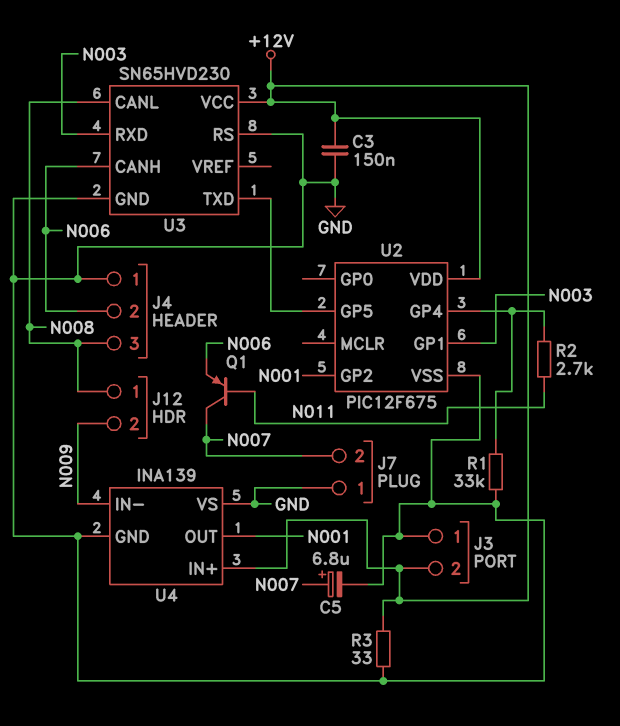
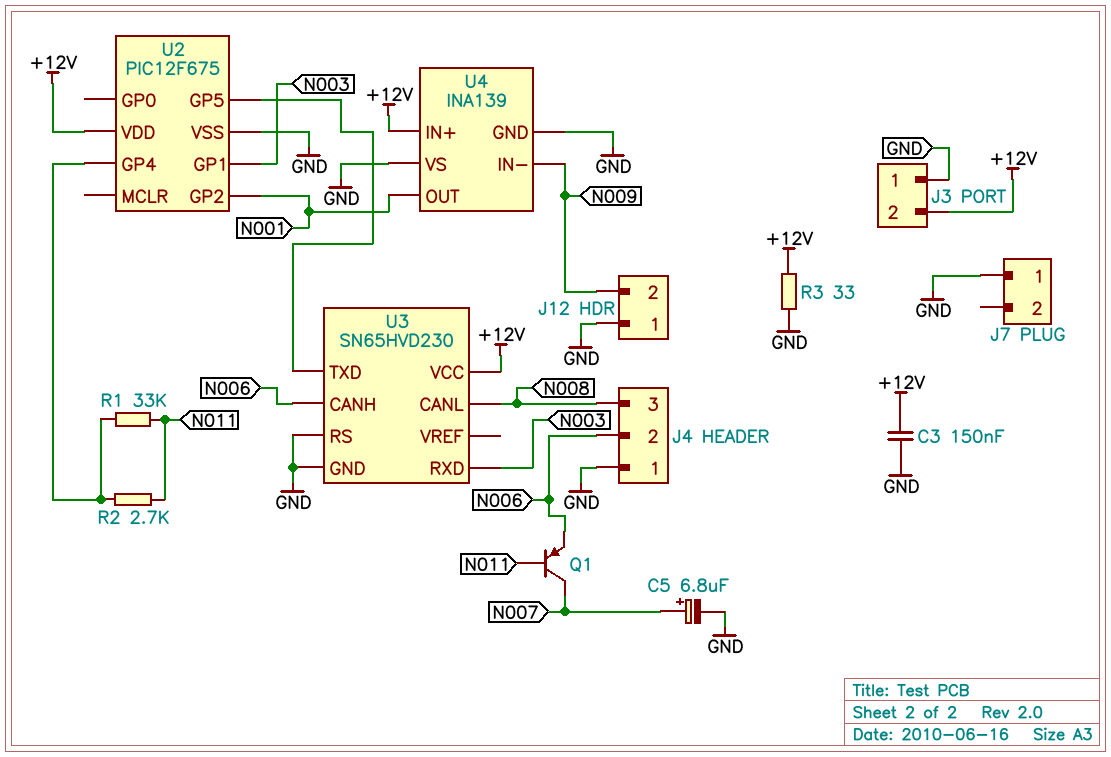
J7 pin 2: N007 -> none
J12 pin 1: N008 -> GND
R1: 33k (GND, U2/GP4) -> 33k (N011, U2/GP4)

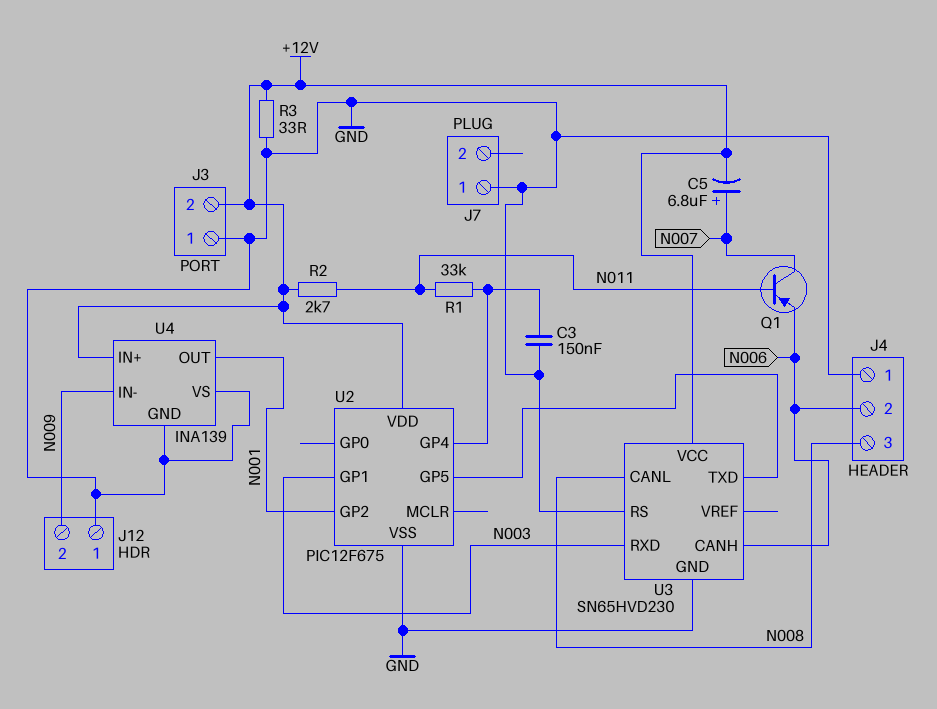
C3: 150nF (+12V, GND) -> 150nF (GND, U2/GP4)
C5: 6.8uF (plus N007, minus GND) -> 6.8uF (plus N007, minus +12V)
R2: 2.7k (N011, U2/GP4) -> 2.7k (+12V, N011)

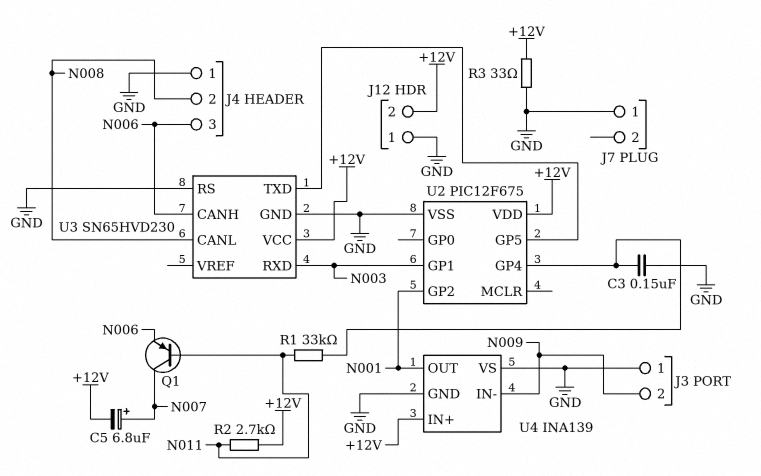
J3 pin 2: +12V -> N009
J4 pin 2: N006 -> N008
J4 pin 3: N008 -> N006
J12 pin 2: N009 -> +12V

